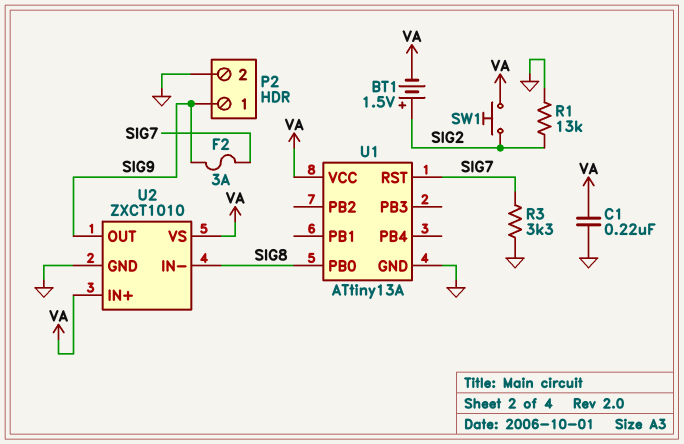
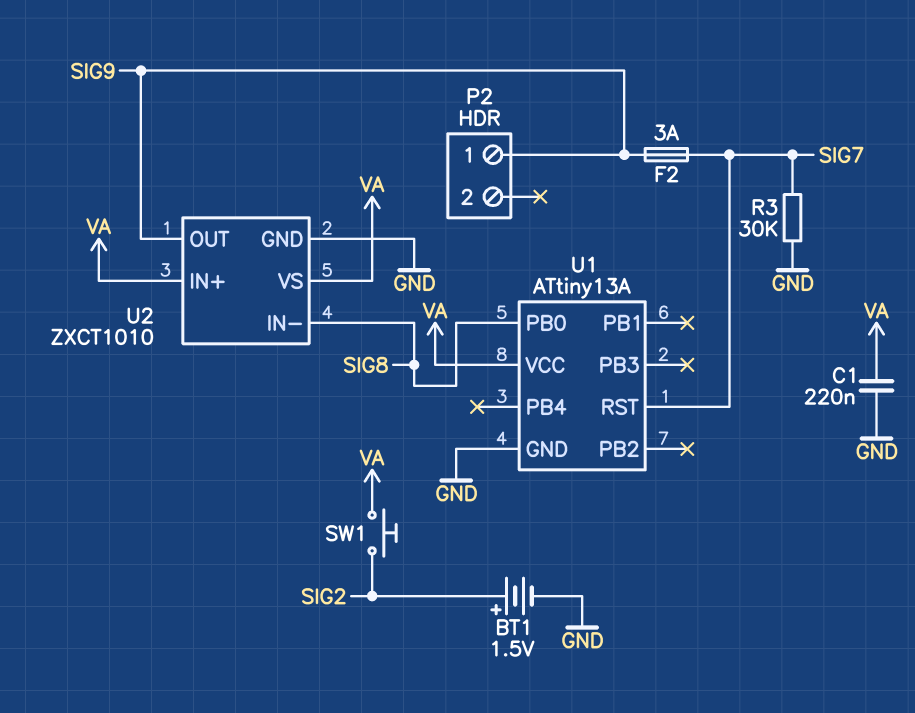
BT1: 1.5V (plus SIG2, minus VA) -> 1.5V (plus SIG2, minus GND)
P2 pin 2: GND -> none
R1: 13k (GND, SIG2) -> none
R3: 3.3k (GND, SIG7) -> 30k (GND, SIG7)

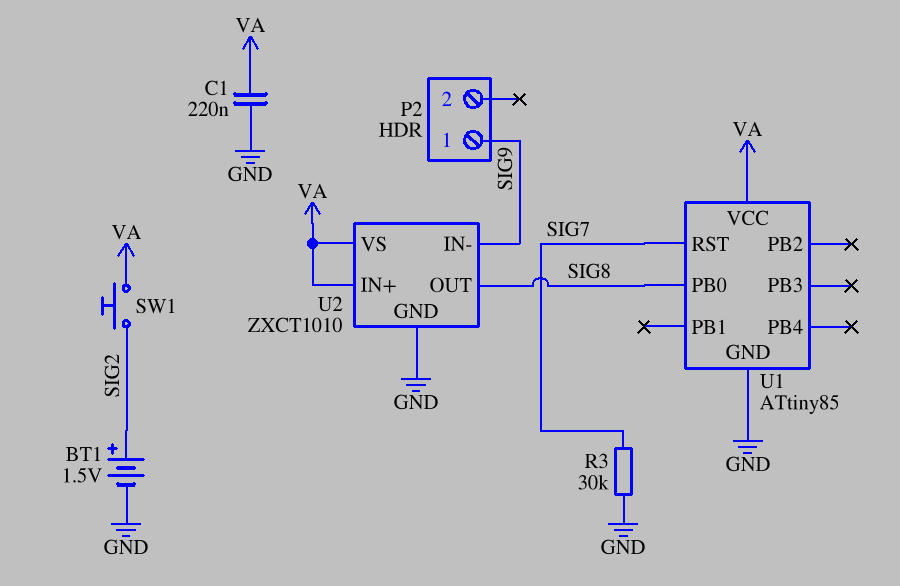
F2: 3A (SIG7, SIG9) -> none
U1: ATtiny13A -> ATtiny85
U2 pin IN-: SIG8 -> SIG9
U2 pin OUT: SIG9 -> SIG8

